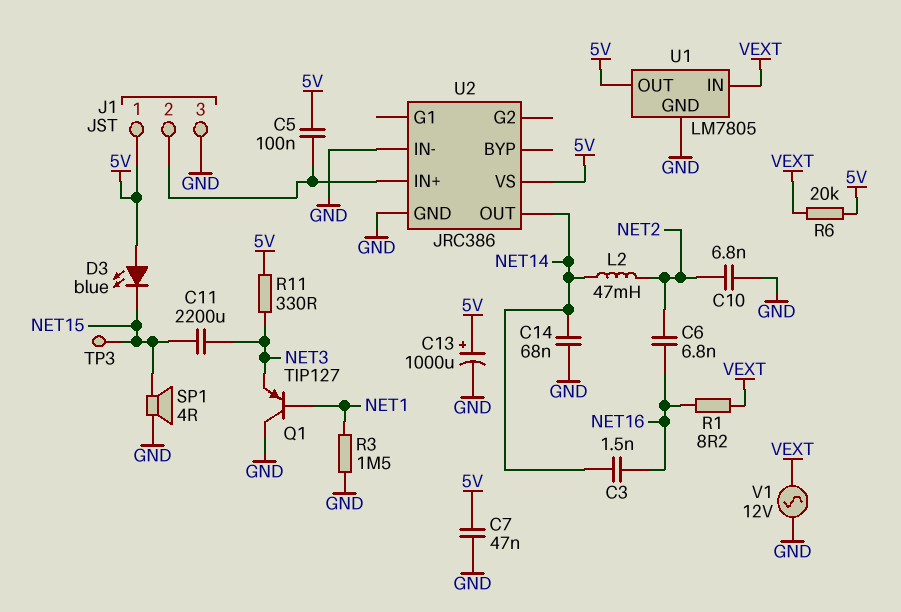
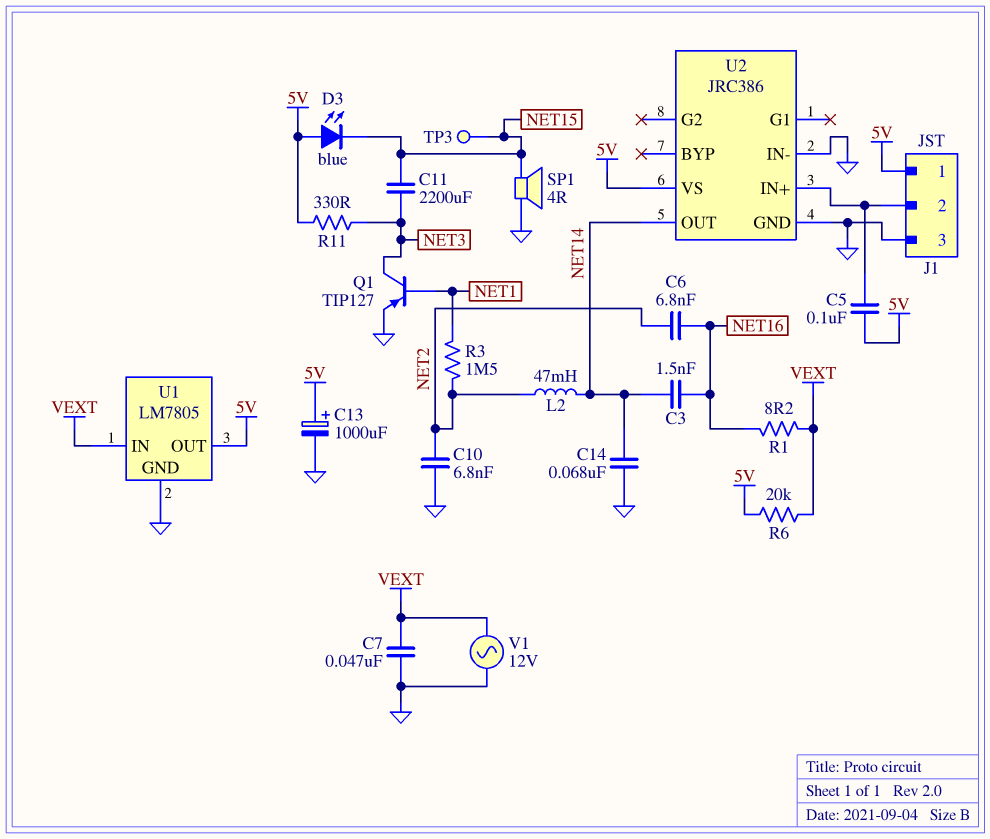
C7: 47nF (5V, GND) -> 47nF (GND, VEXT)
Q1: PNP TIP127 (B NET1, C GND, E NET3) -> PNP TIP127 (B NET1, C NET3, E GND)
R3: 1.5M (GND, NET1) -> 1.5M (NET1, NET2)

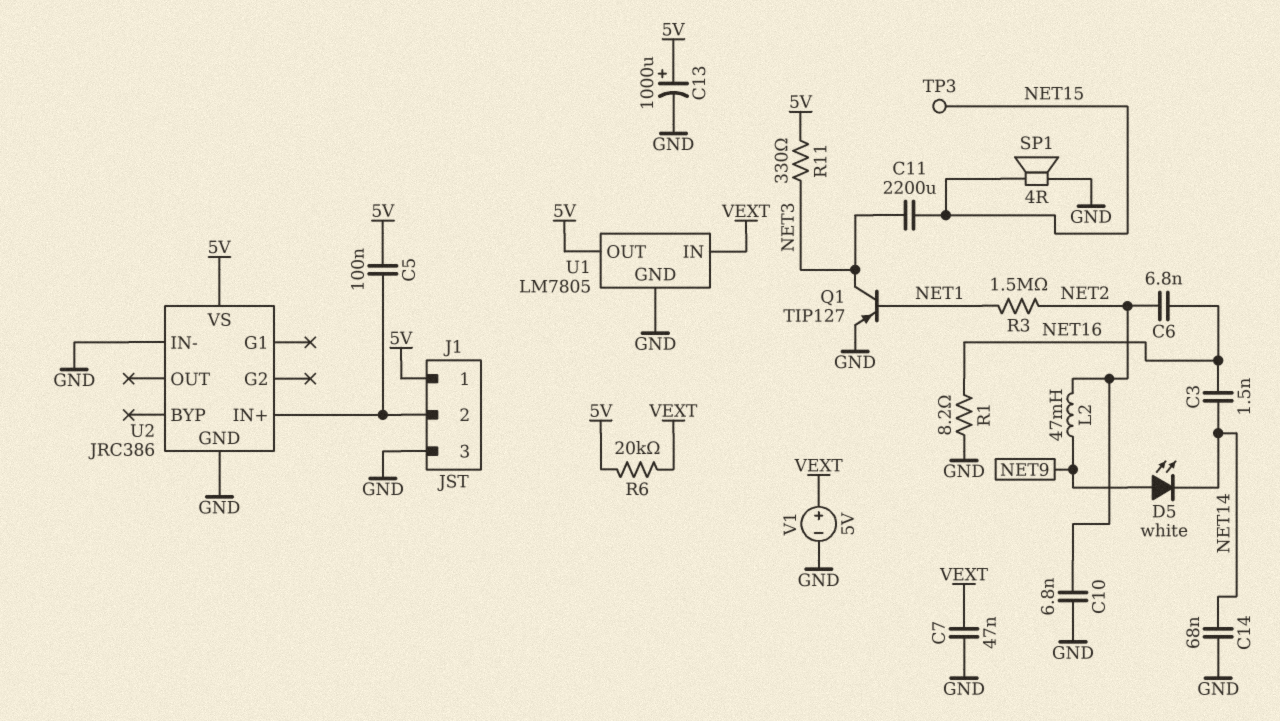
D3: LED blue (A 5V, K NET15) -> none
D5: none -> LED white (A NET9, K NET14)
L2: 47mH (NET2, NET14) -> 47mH (NET2, NET9)
R1: 8.2 (NET16, VEXT) -> 8.2 (GND, NET16)
U2 pin OUT: NET14 -> none
V1: AC 12V (GND, VEXT) -> 5V (plus VEXT, minus GND)

